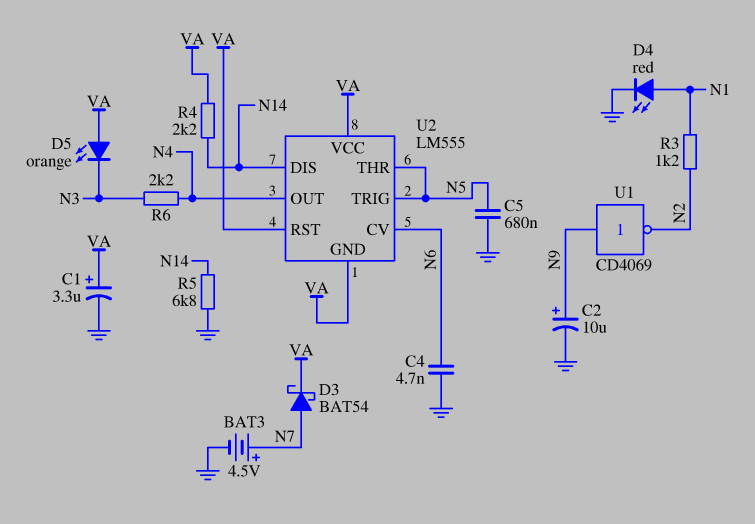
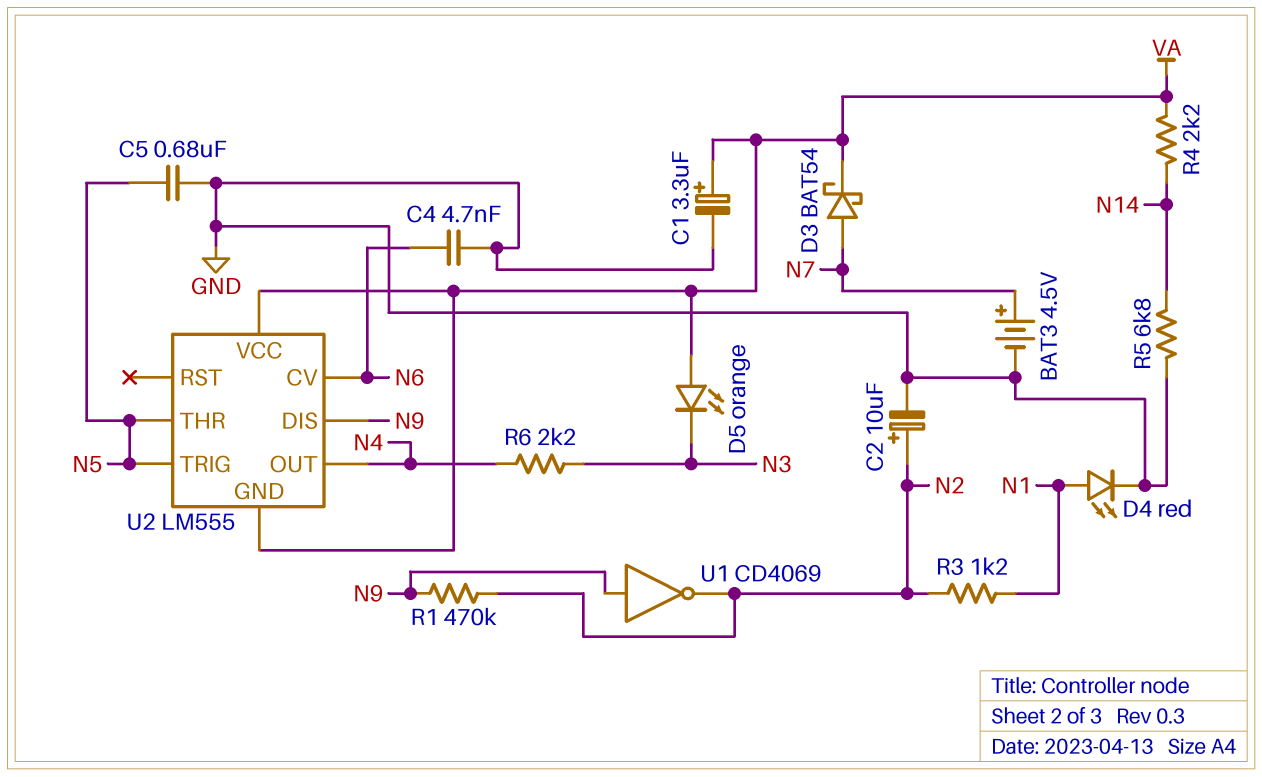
C2: 10uF (plus N9, minus GND) -> 10uF (plus N2, minus GND)
R1: none -> 470k (N2, N9)
U2 pin DIS: N14 -> N9
U2 pin RST: VA -> none

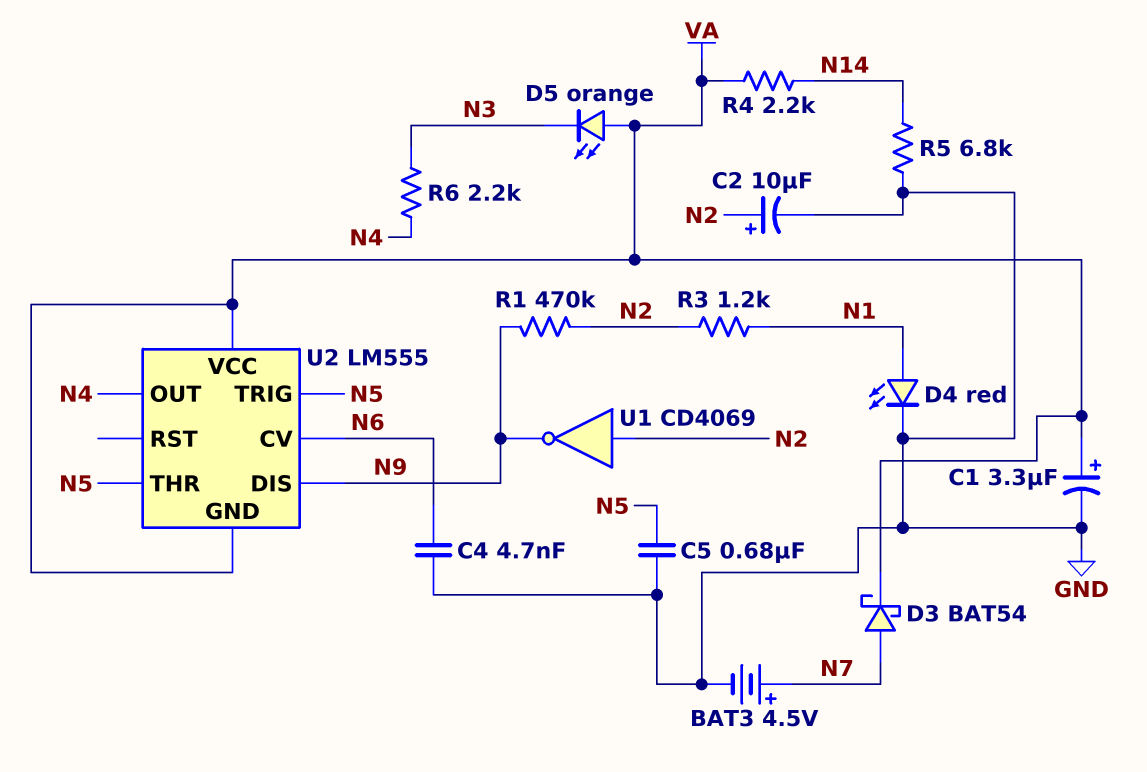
U1: NOT CD4069 (in N9, out N2) -> NOT CD4069 (in N2, out N9)

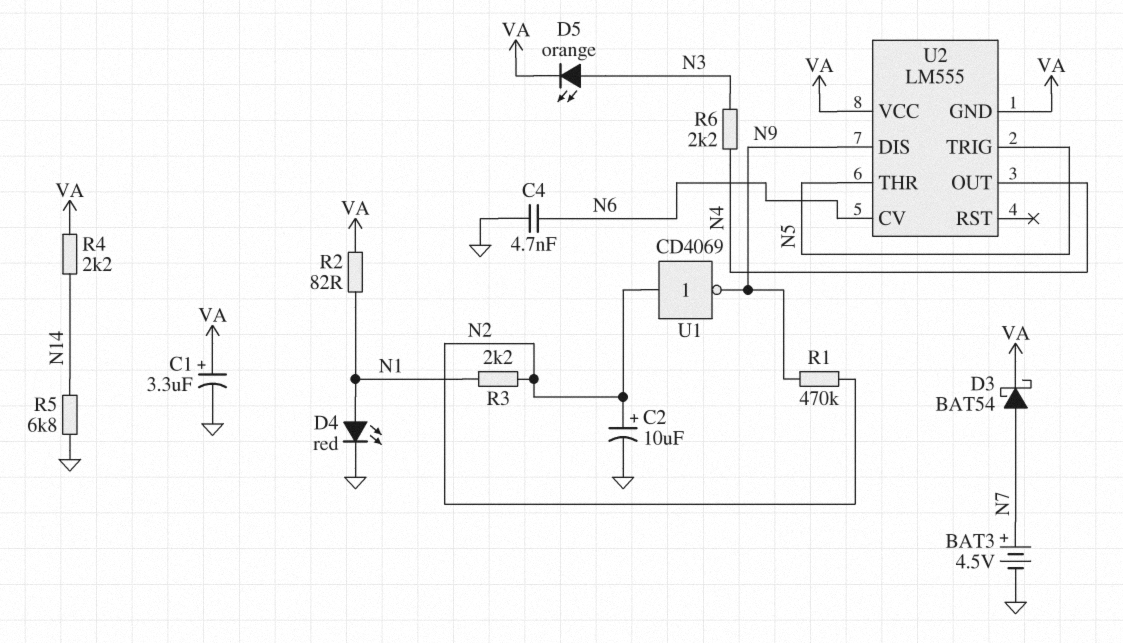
C5: 680nF (GND, N5) -> none
D5: LED orange (A VA, K N3) -> LED orange (A N3, K VA)
R2: none -> 82 (N1, VA)
R3: 1.2k (N1, N2) -> 2.2k (N1, N2)

